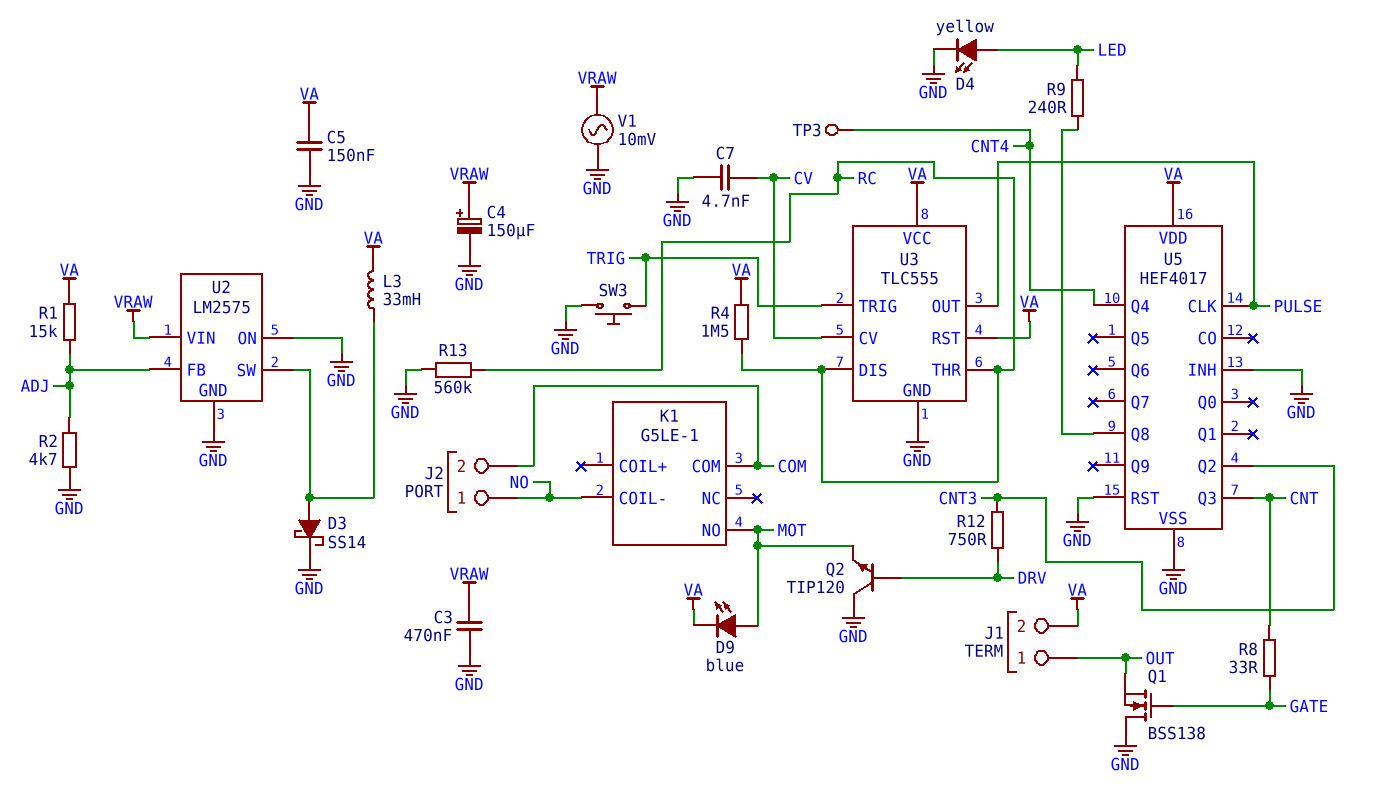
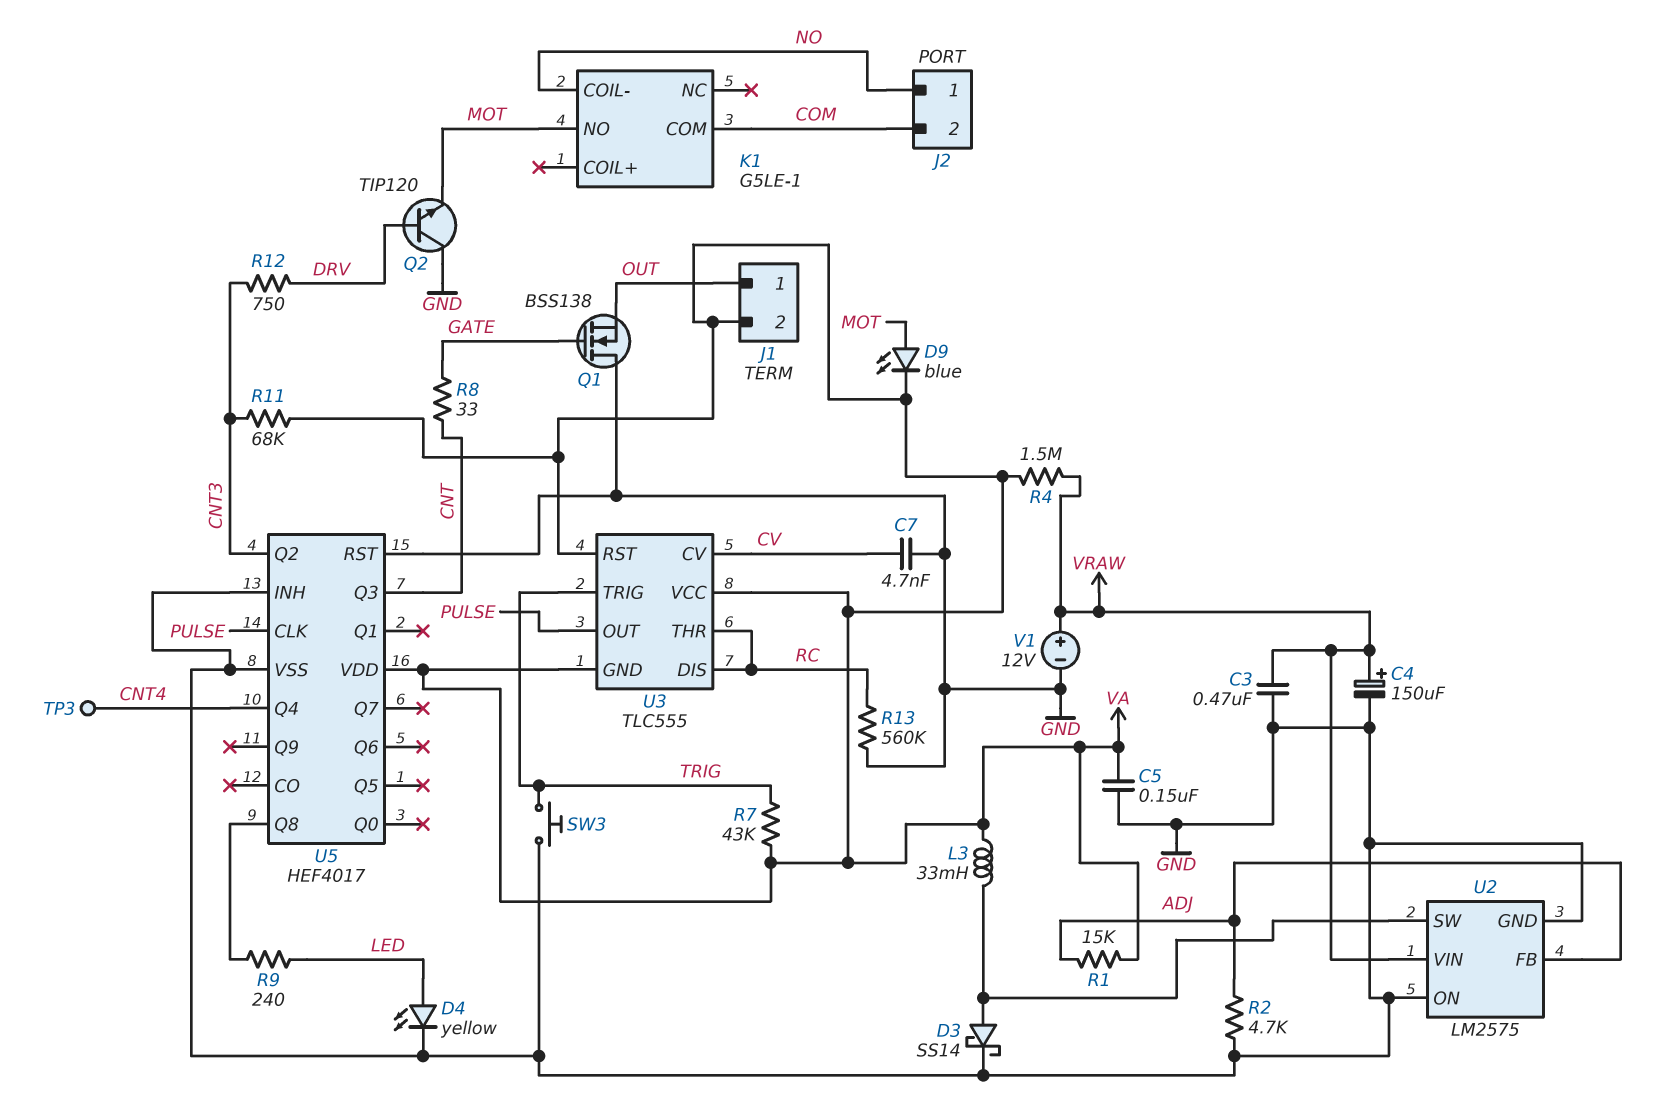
R4: 1.5M (RC, VA) -> 1.5M (VA, VRAW)
R7: none -> 43k (TRIG, VA)
R11: none -> 68k (CNT3, VA)
U3 pin GND: GND -> VA
V1: AC 10mV (GND, VRAW) -> 12V (plus VRAW, minus GND)

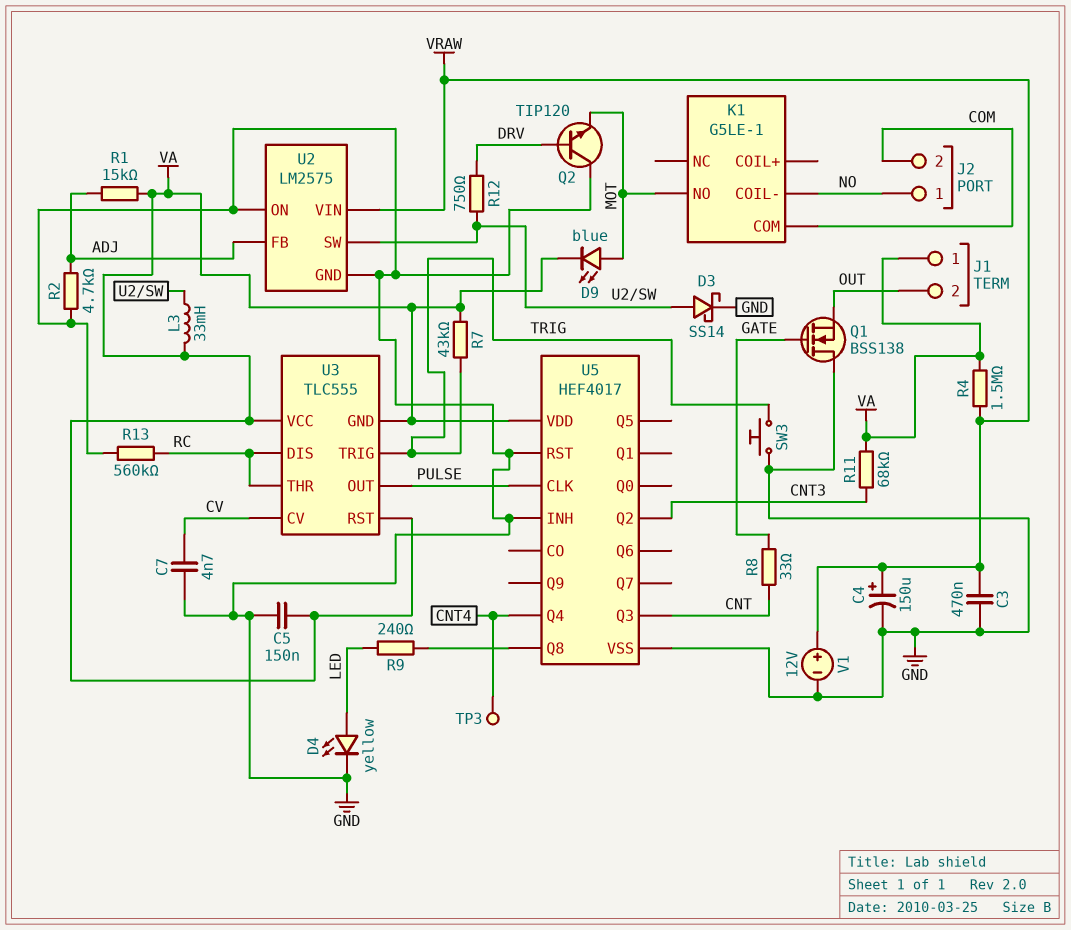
J1 pin 1: OUT -> VA
J1 pin 2: VA -> OUT
R12: 750 (CNT3, DRV) -> 750 (DRV, U2/SW)

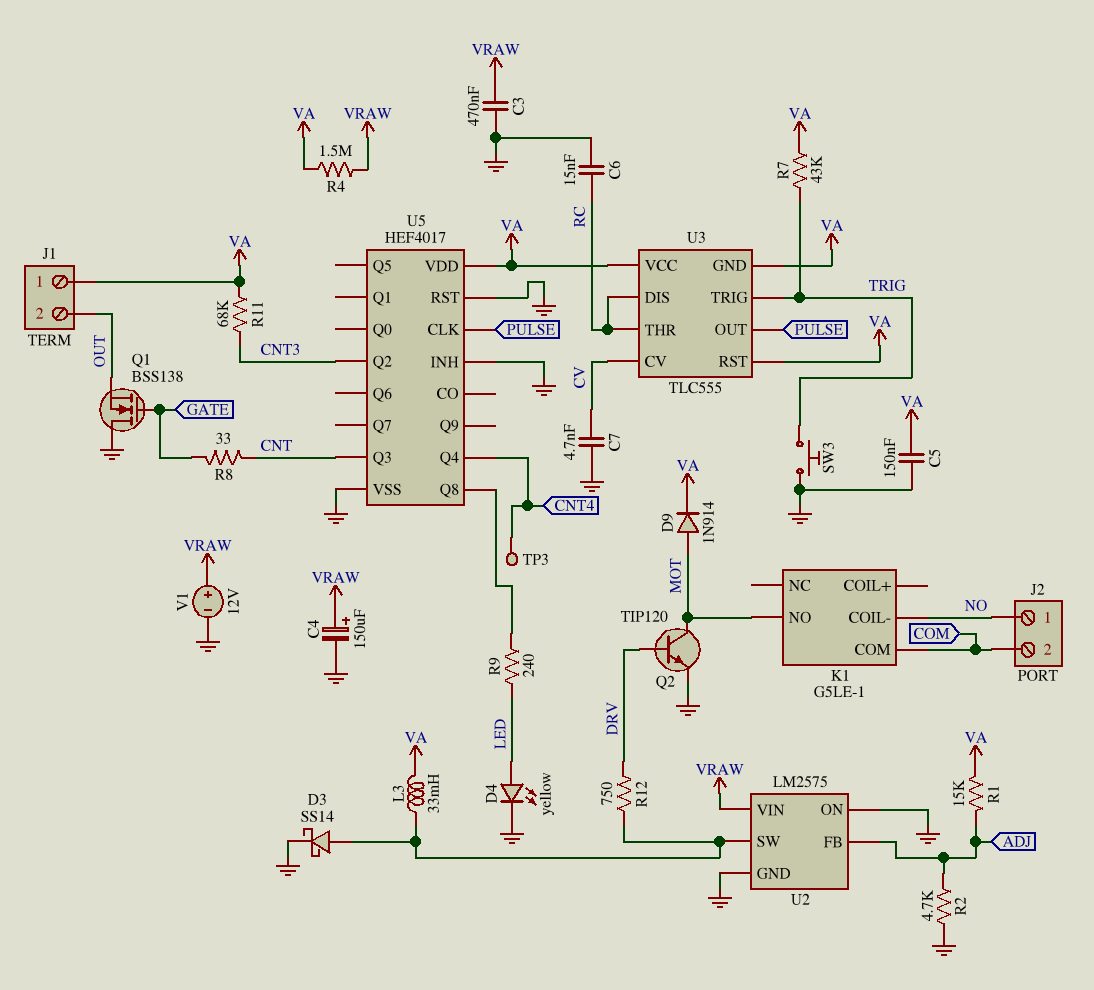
C6: none -> 15nF (GND, RC)
D9: LED blue (A MOT, K VA) -> diode 1N914 (A MOT, K VA)
Q2: NPN TIP120 (B DRV, C GND, E MOT) -> NPN TIP120 (B DRV, C MOT, E GND)
R13: 560k (GND, RC) -> none

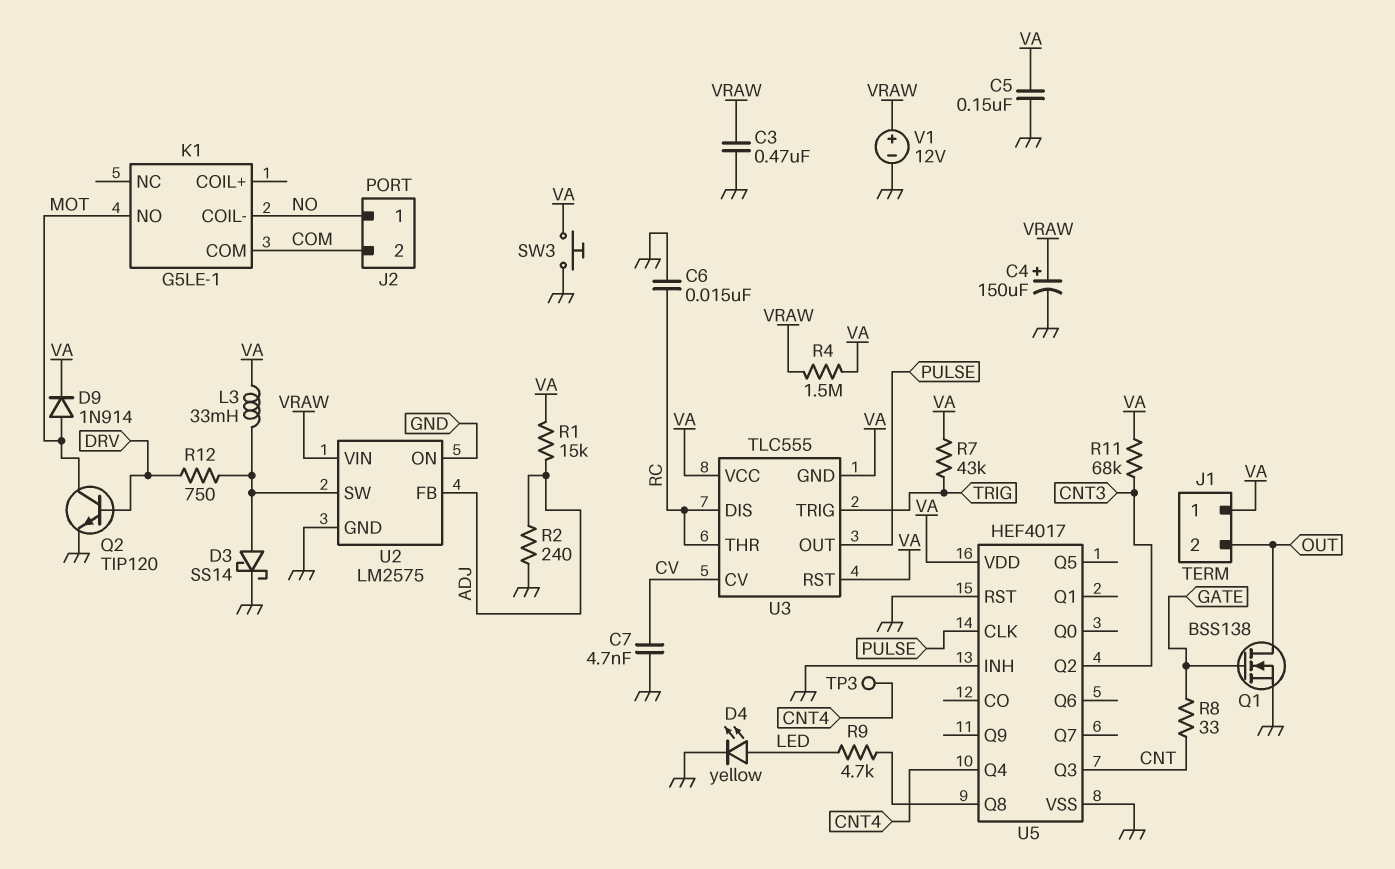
Q1: NMOS BSS138 (G GATE, D GND, S OUT) -> NMOS BSS138 (G GATE, D OUT, S GND)
R2: 4.7k (ADJ, GND) -> 240 (ADJ, GND)
R9: 240 (LED, U5/Q8) -> 4.7k (LED, U5/Q8)
SW3: button (GND, TRIG) -> button (GND, VA)

